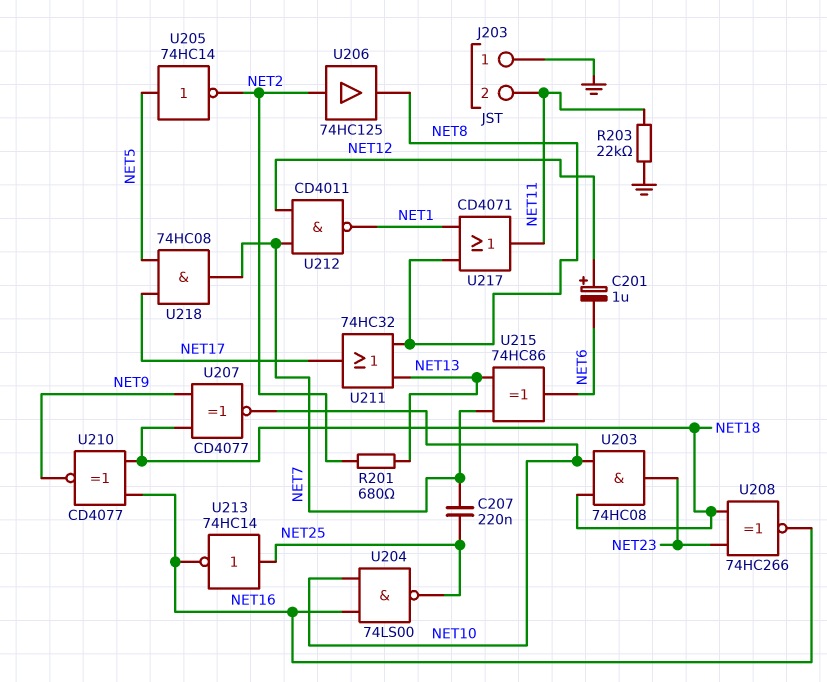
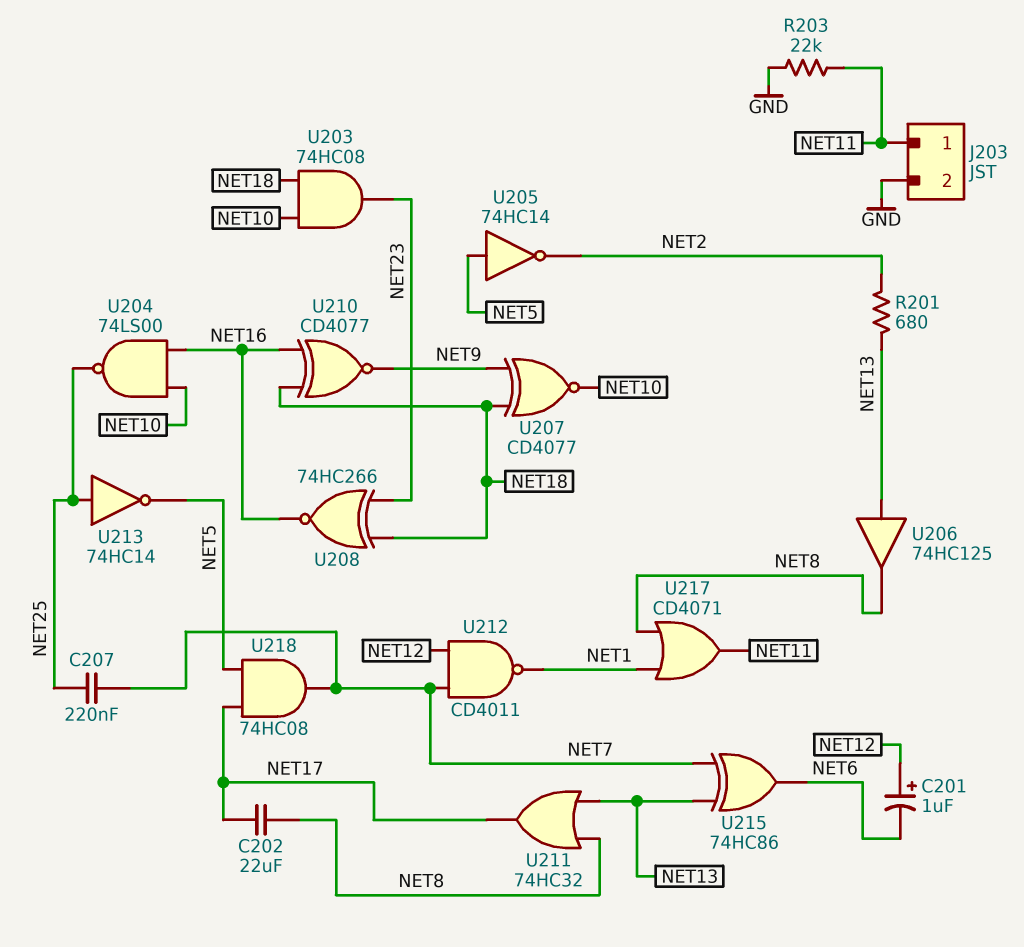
C202: none -> 22uF (NET8, NET17)
J203 pin 1: GND -> NET11
J203 pin 2: NET11 -> GND
U206: buffer 74HC125 (in NET2, out NET8) -> buffer 74HC125 (in NET13, out NET8)
U213: NOT 74HC14 (in NET25, out NET16) -> NOT 74HC14 (in NET25, out NET5)

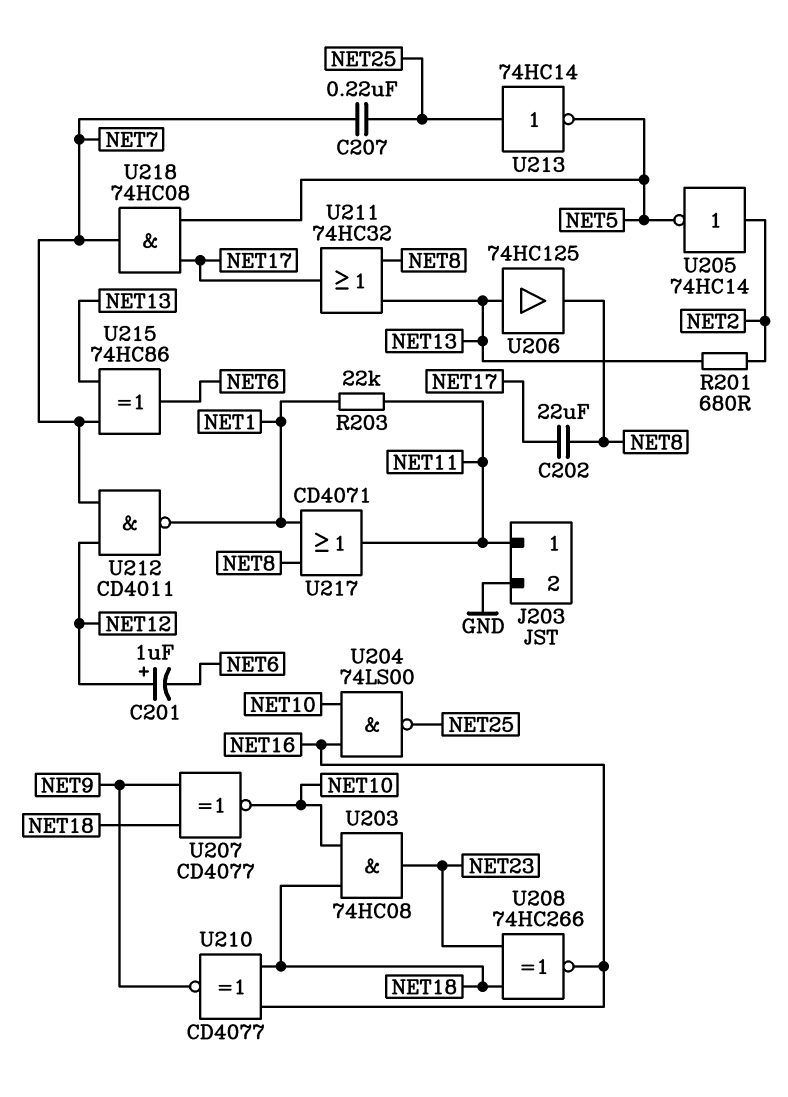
R203: 22k (GND, NET11) -> 22k (NET1, NET11)
U205: NOT 74HC14 (in NET5, out NET2) -> NOT 74HC14 (in NET2, out NET5)

